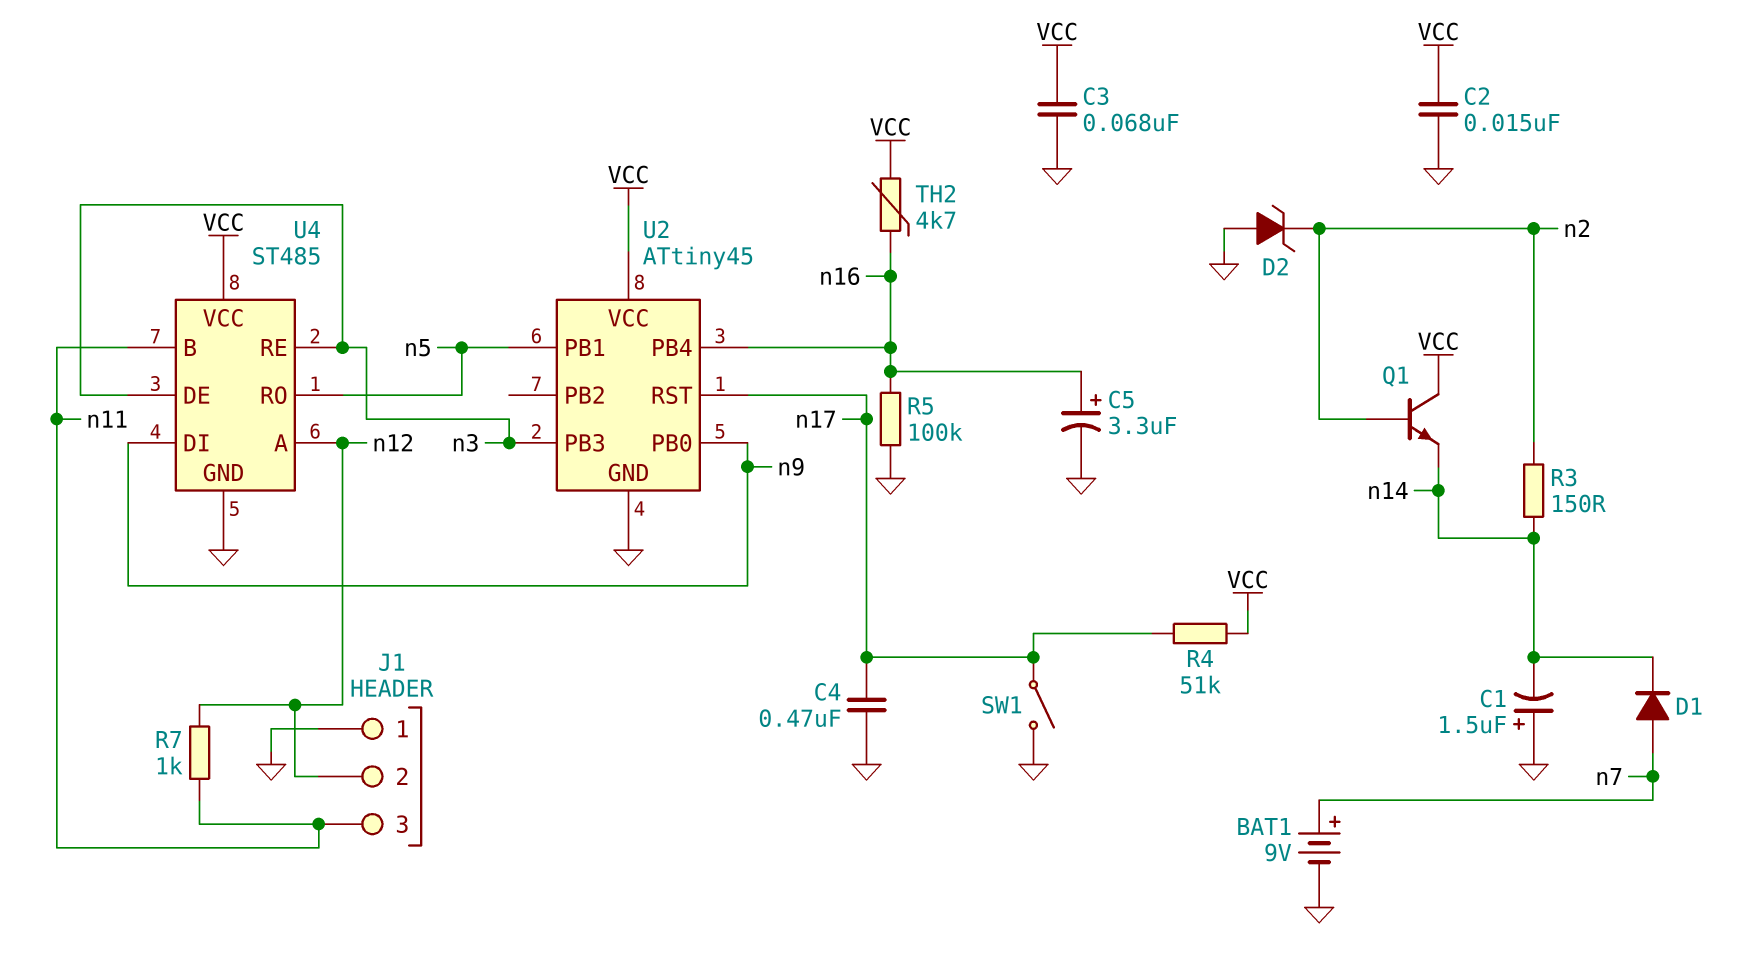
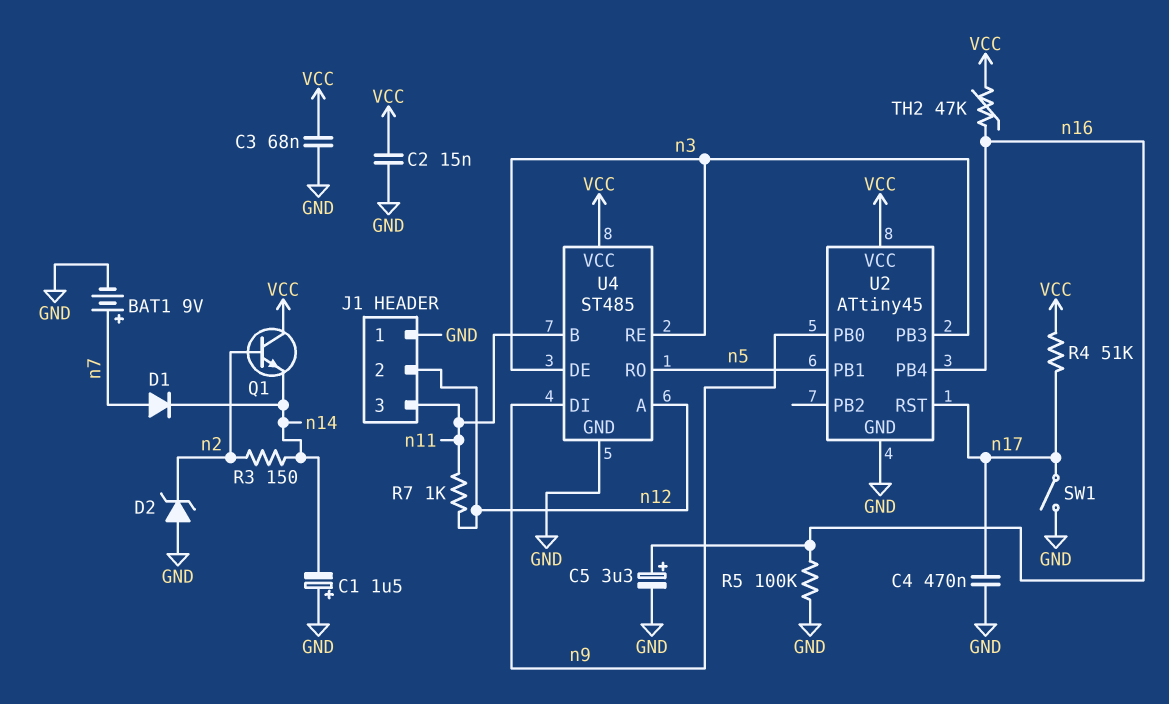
TH2: 4.7k (VCC, n16) -> 47k (VCC, n16)

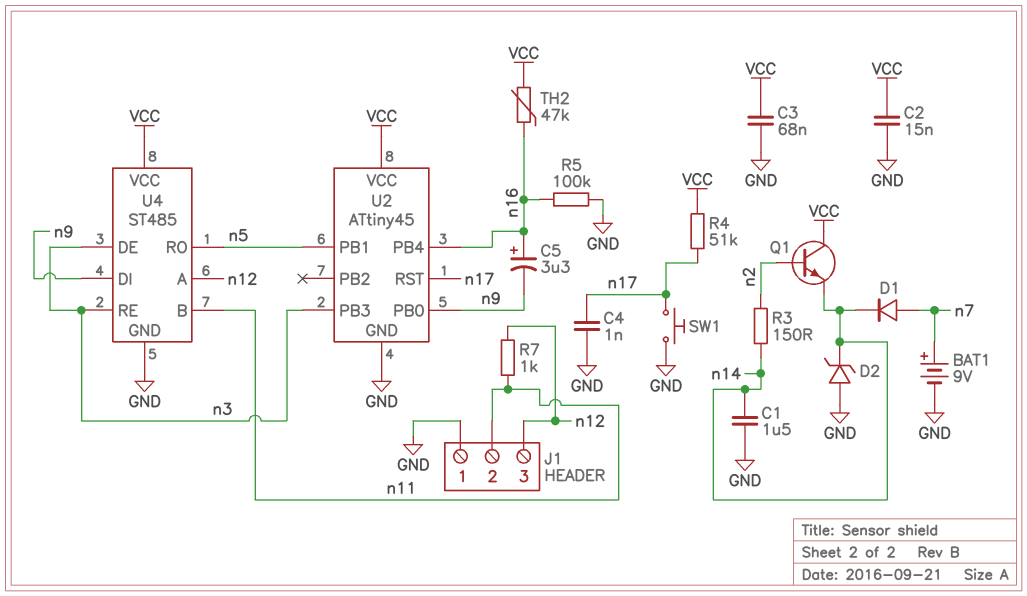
C1: 1.5uF (plus GND, minus n14) -> 1.5uF (GND, n14)
C4: 470nF (GND, n17) -> 1nF (GND, n17)
C5: 3.3uF (plus n16, minus GND) -> 3.3uF (plus n16, minus n9)
D2: zener (A GND, K n2) -> zener (A GND, K n14)
J1 pin 2: n12 -> n11
J1 pin 3: n11 -> n12
SW1: switch (GND, n17) -> button (GND, n17)

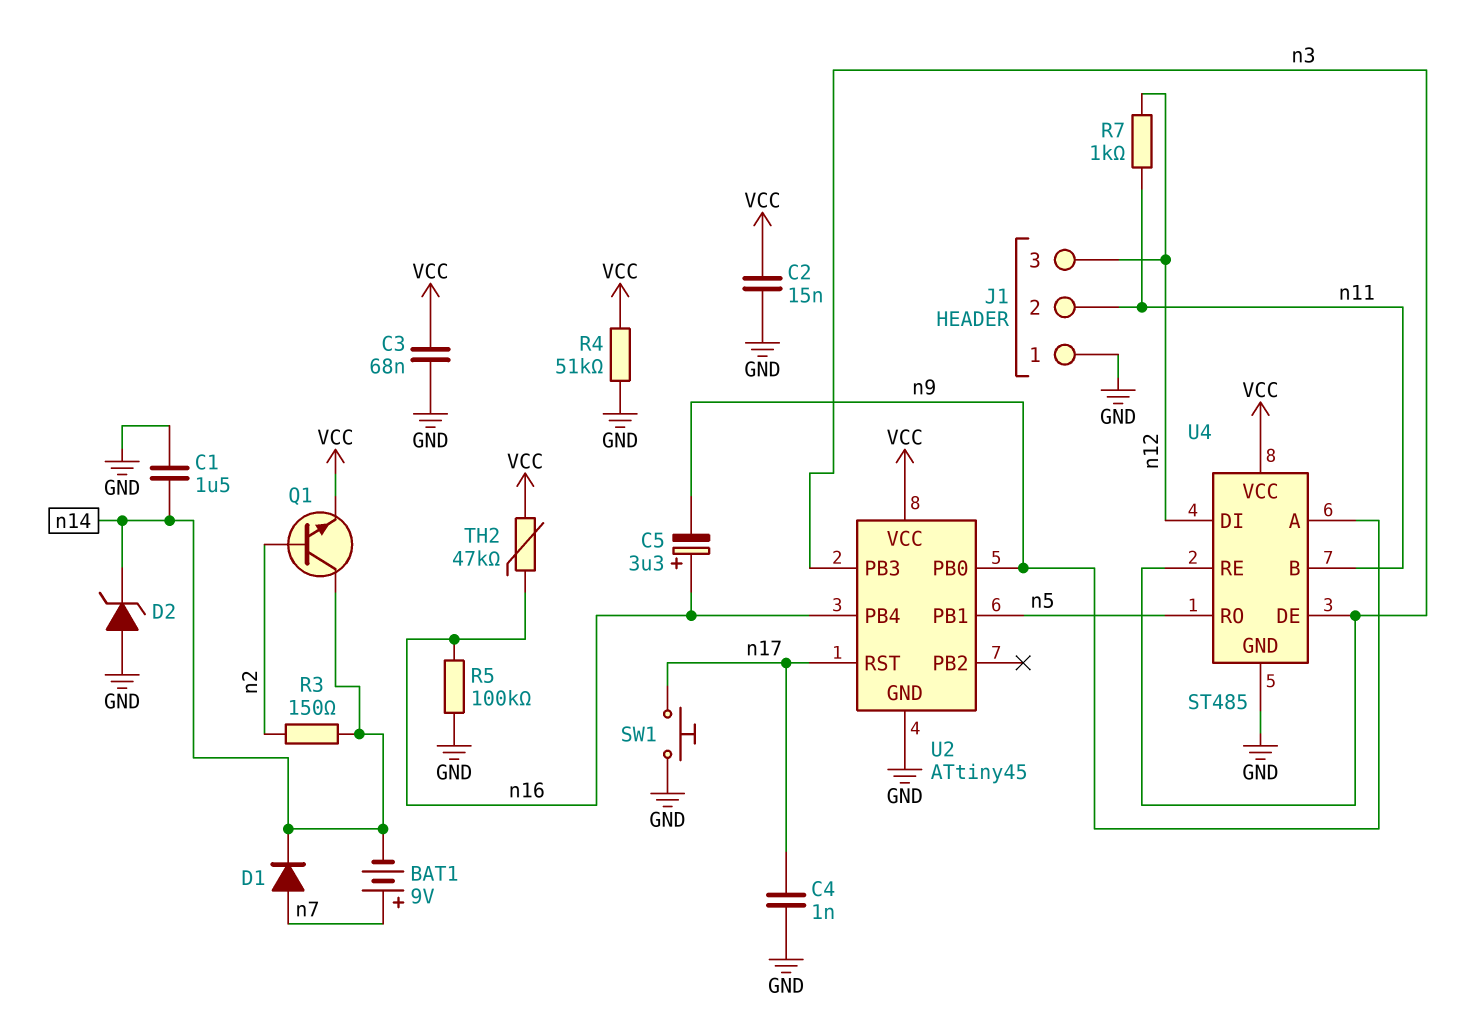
BAT1: 9V (plus n7, minus GND) -> 9V (plus n7, minus n14)
Q1: NPN (B n2, C VCC, E n14) -> NPN (B n2, C n14, E VCC)
R4: 51k (VCC, n17) -> 51k (GND, VCC)
U4 pin A: n12 -> n9
U4 pin DI: n9 -> n12

